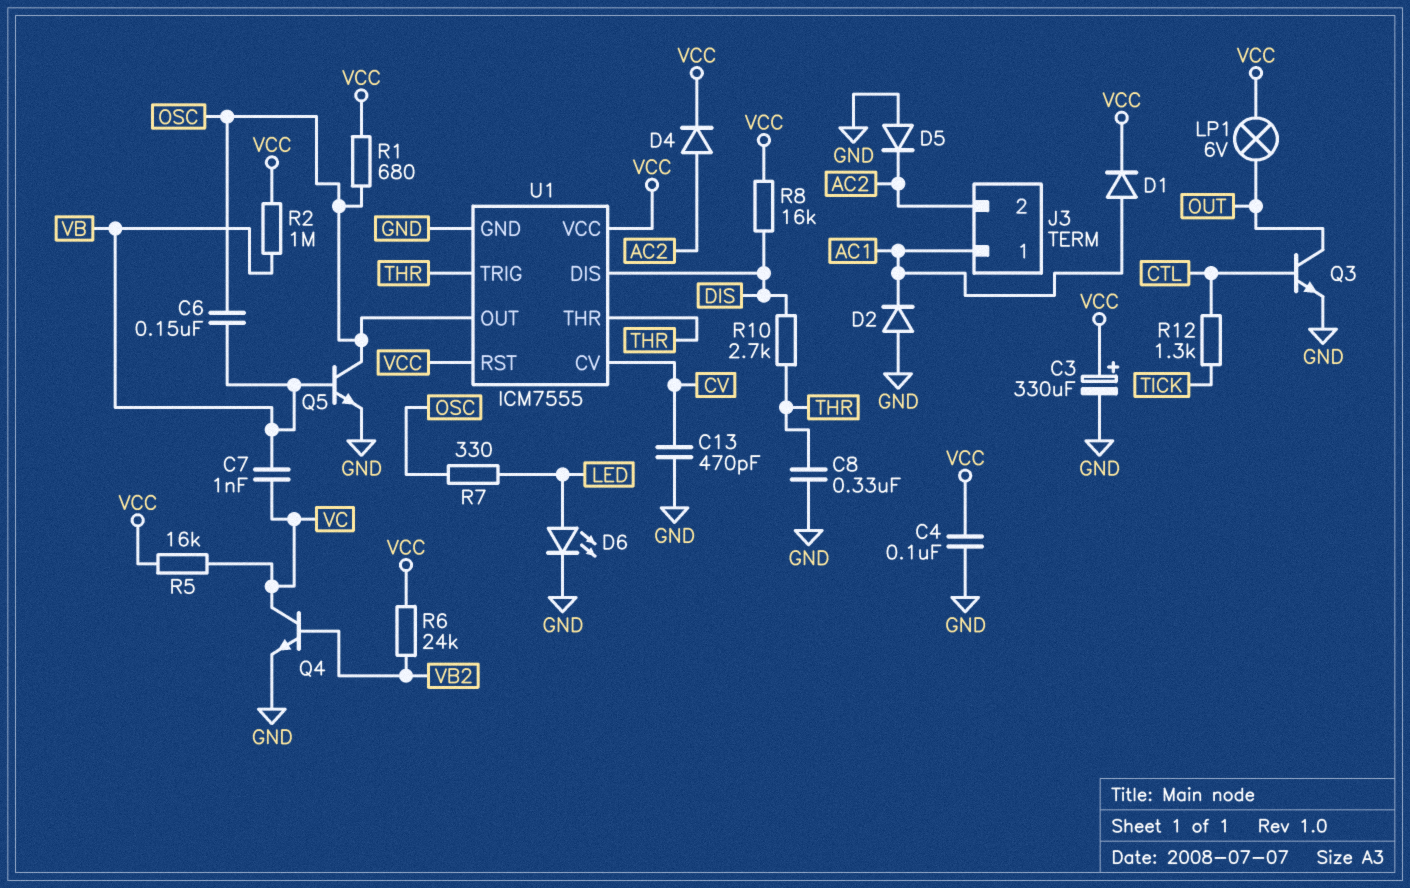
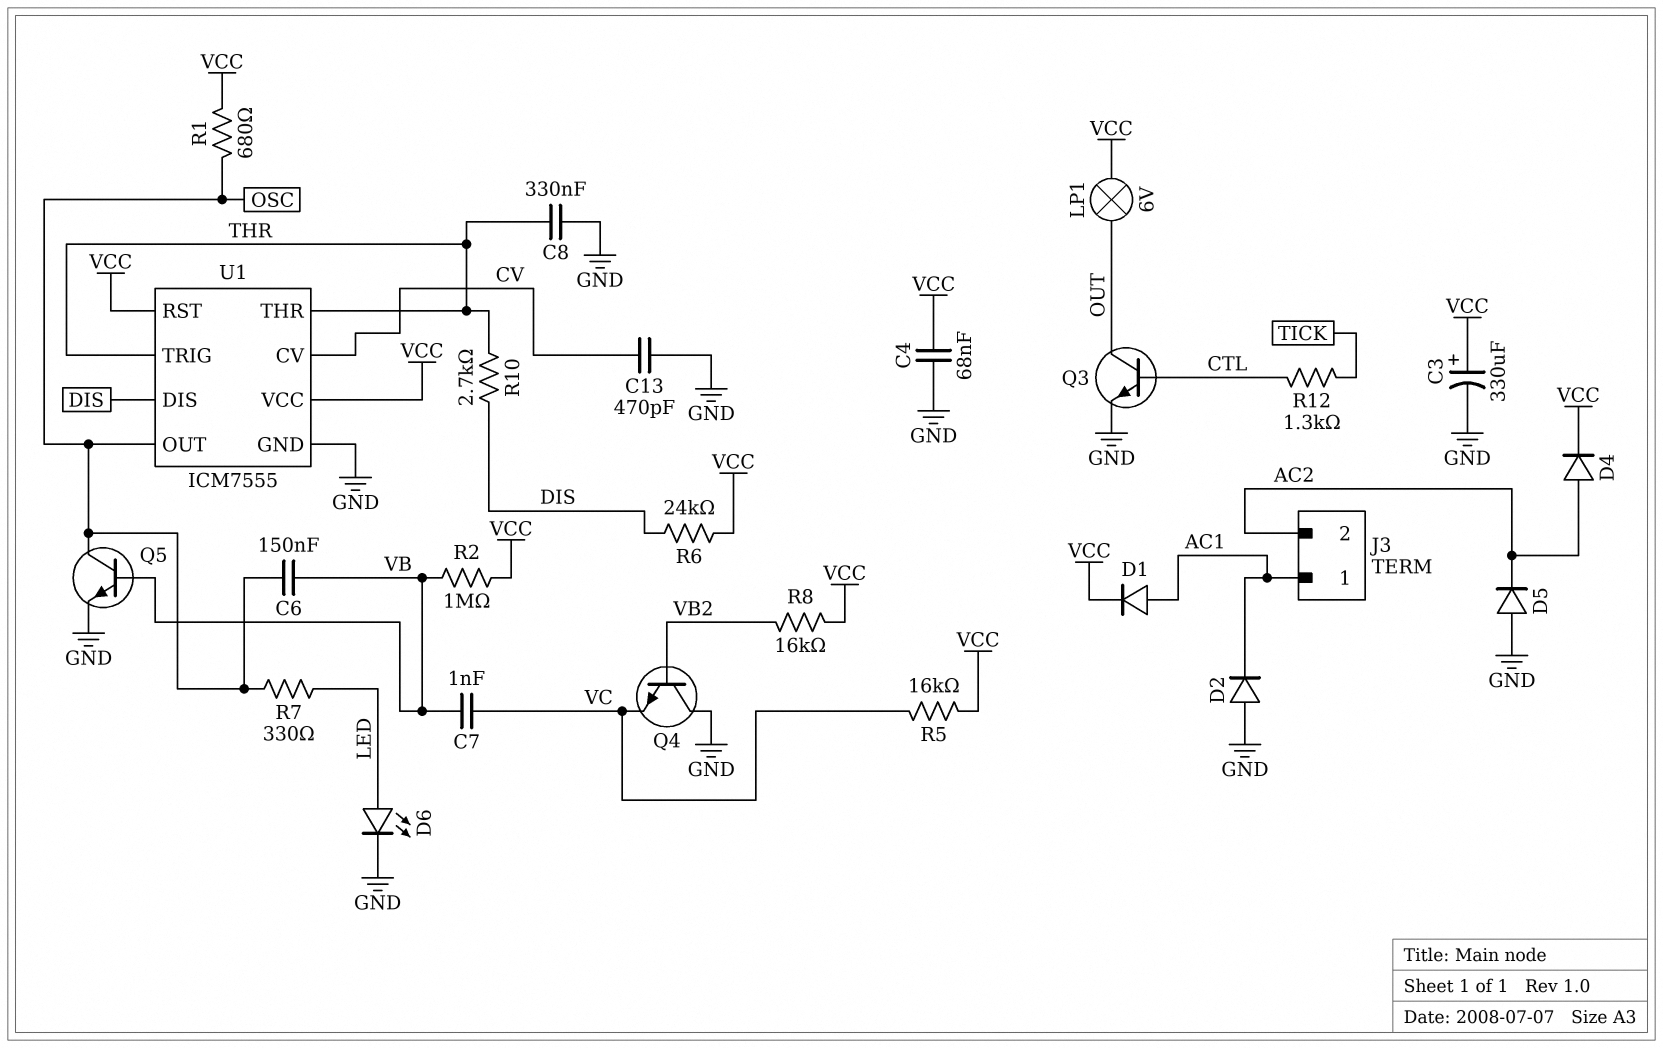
C4: 100nF (GND, VCC) -> 68nF (GND, VCC)
Q4: NPN (B VB2, C VC, E GND) -> NPN (B VB2, C GND, E VC)
R6: 24k (VB2, VCC) -> 24k (DIS, VCC)
R8: 16k (DIS, VCC) -> 16k (VB2, VCC)

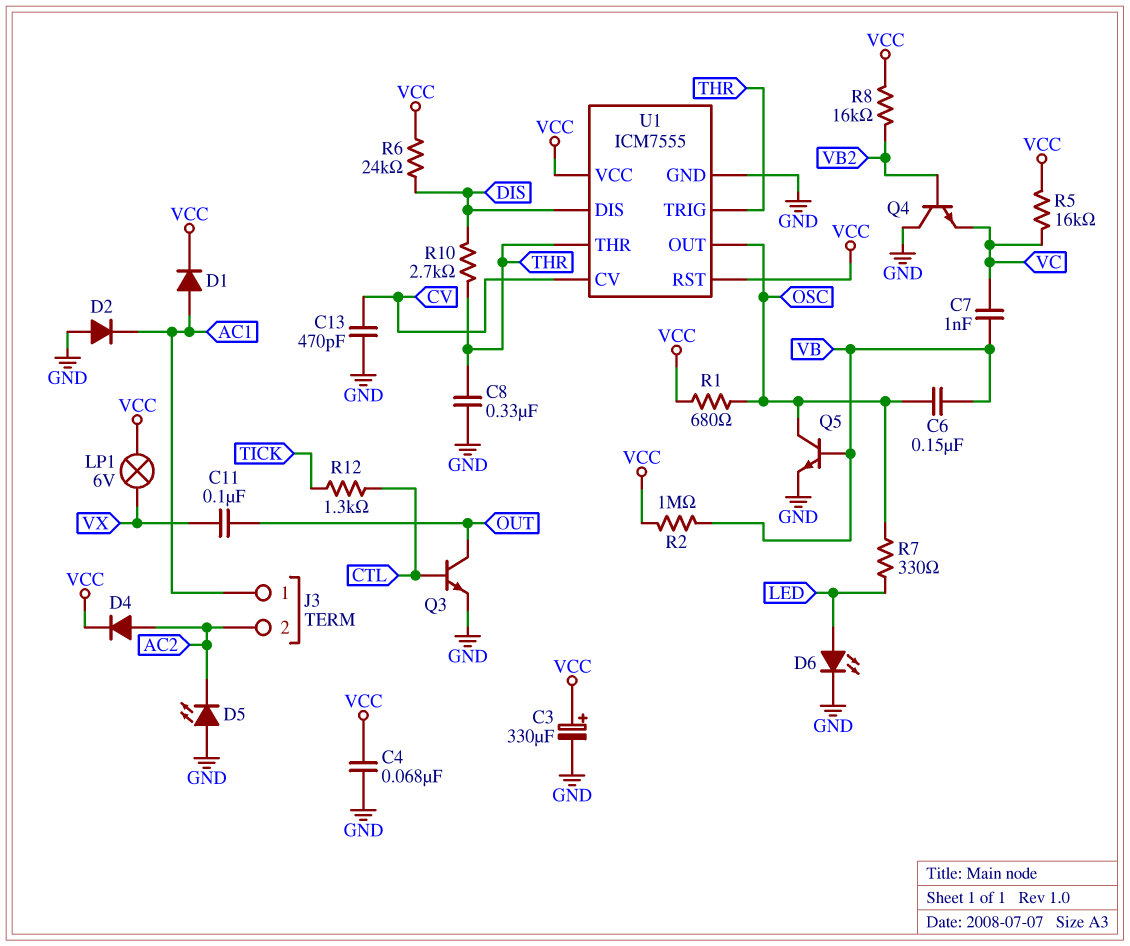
C11: none -> 100nF (OUT, VX)
D5: diode (A GND, K AC2) -> LED (A GND, K AC2)
LP1: lamp 6V (OUT, VCC) -> lamp 6V (VCC, VX)

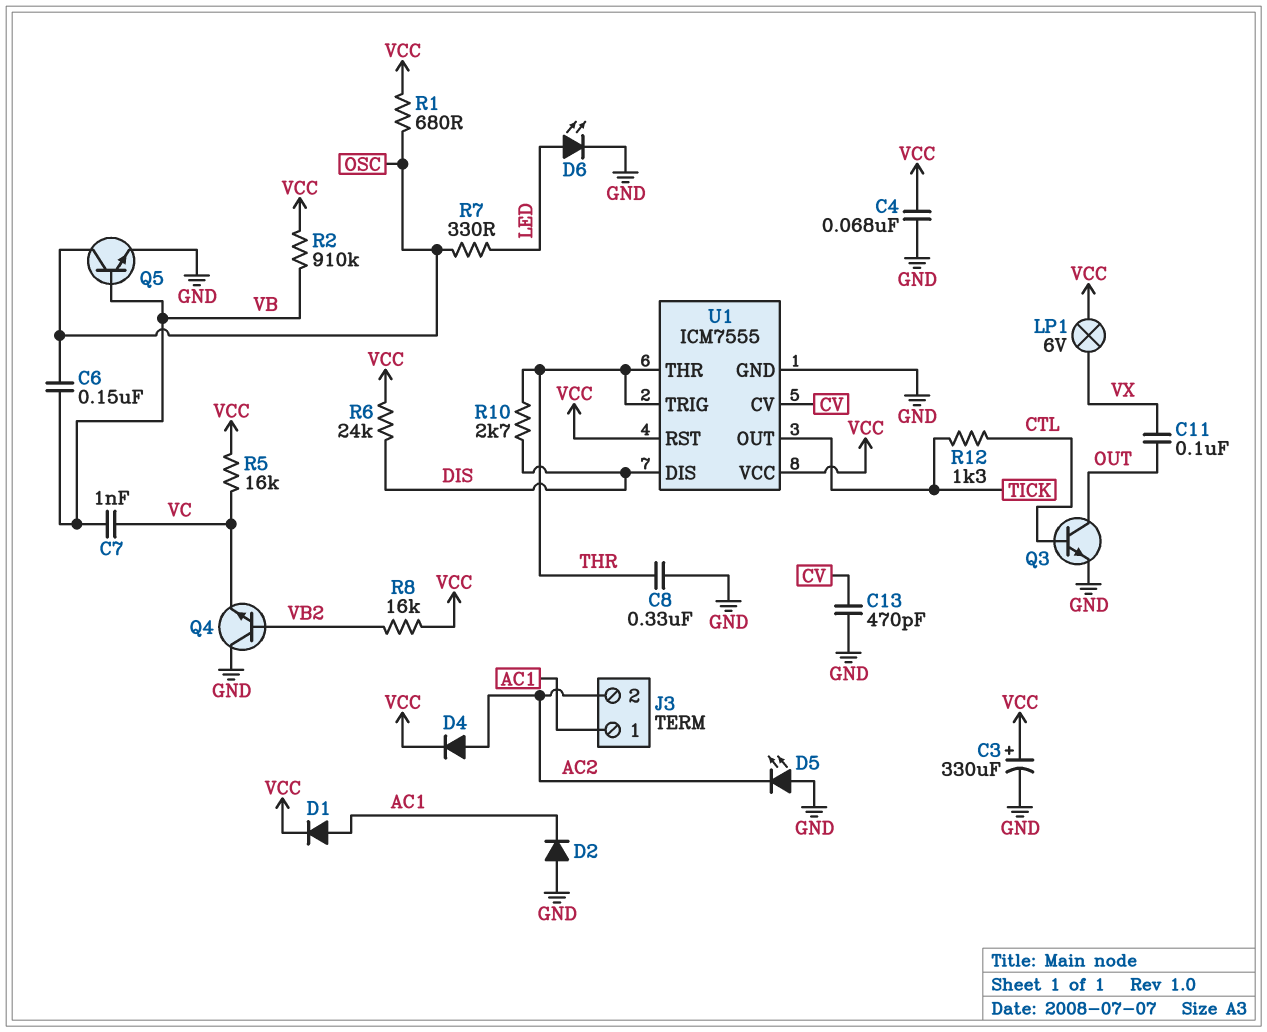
R2: 1M (VB, VCC) -> 910k (VB, VCC)
U1 pin OUT: OSC -> TICK

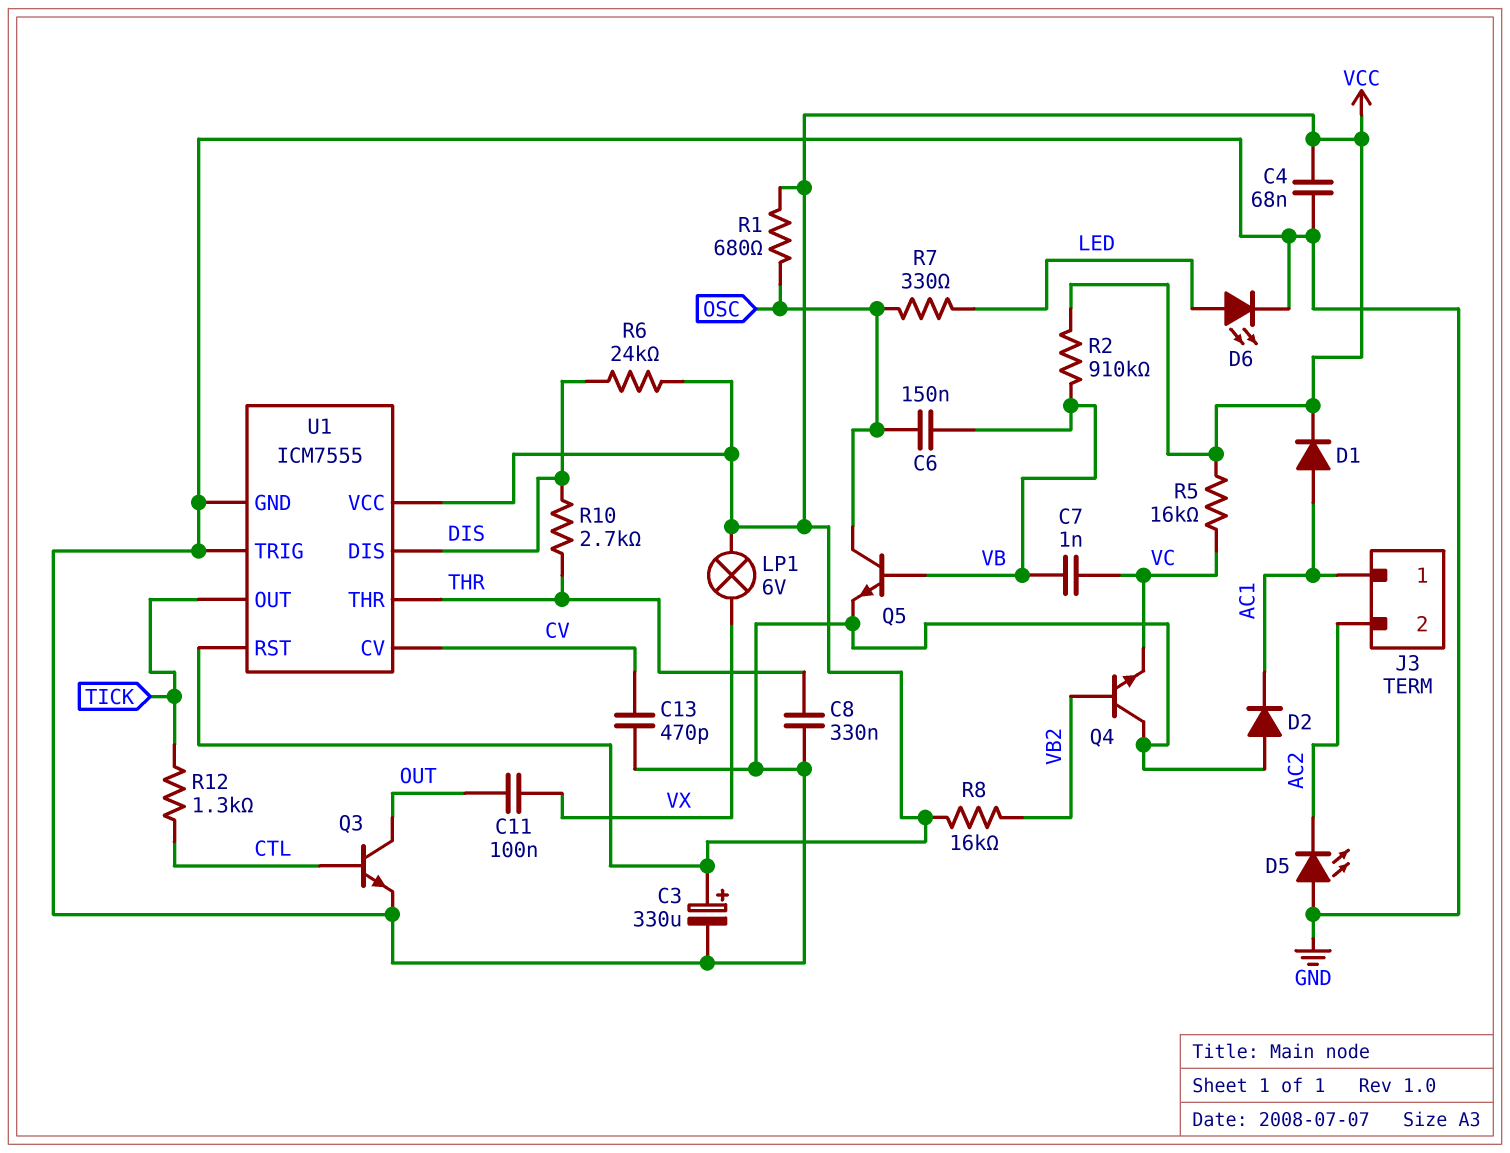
D4: diode (A AC2, K VCC) -> none
U1 pin TRIG: THR -> GND

